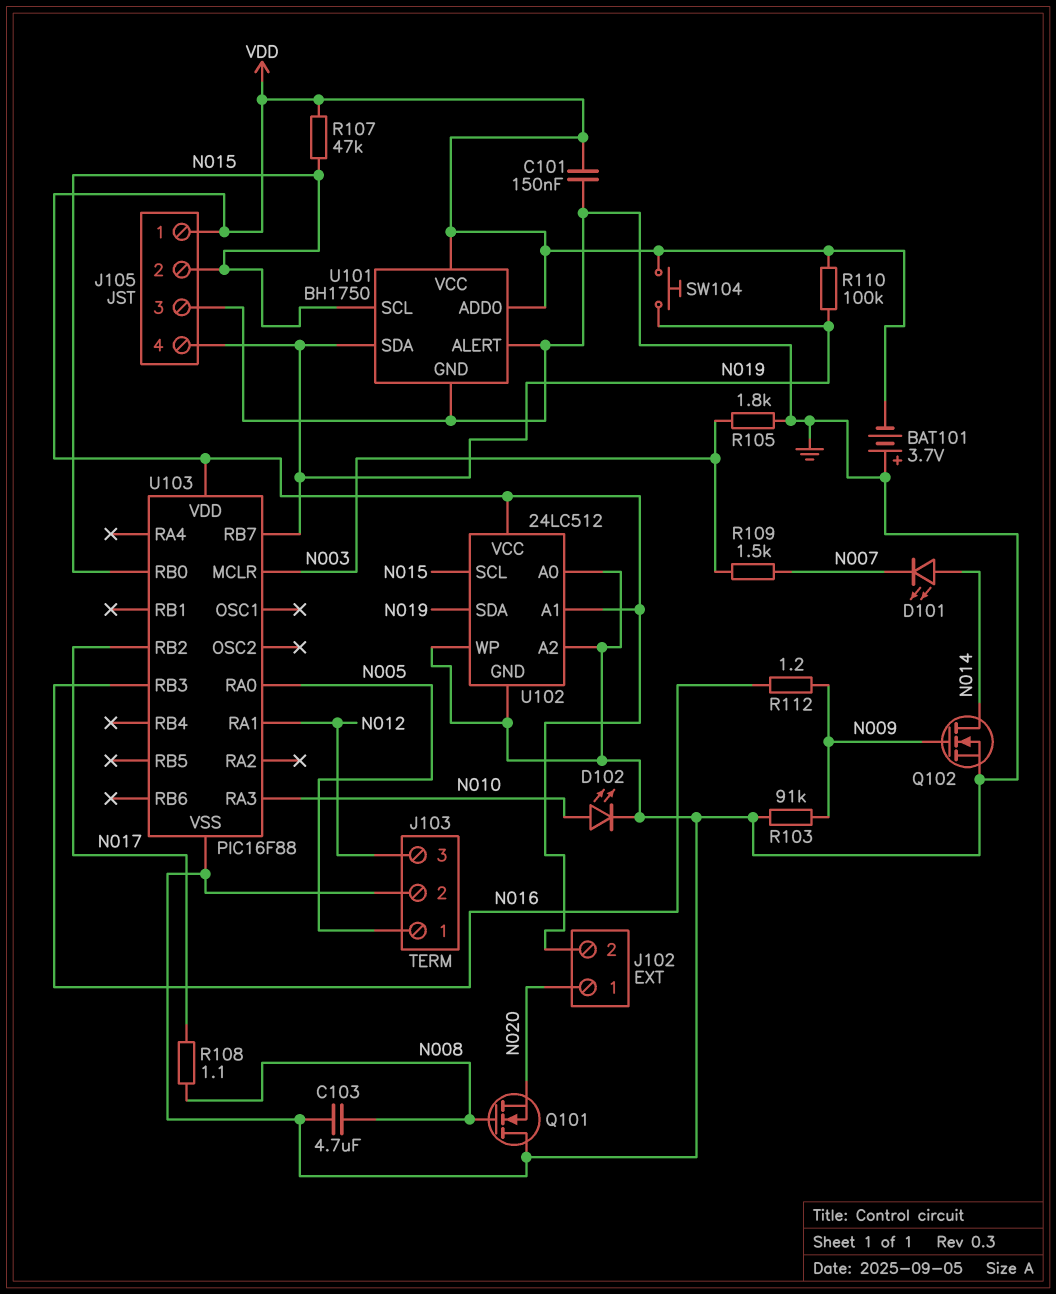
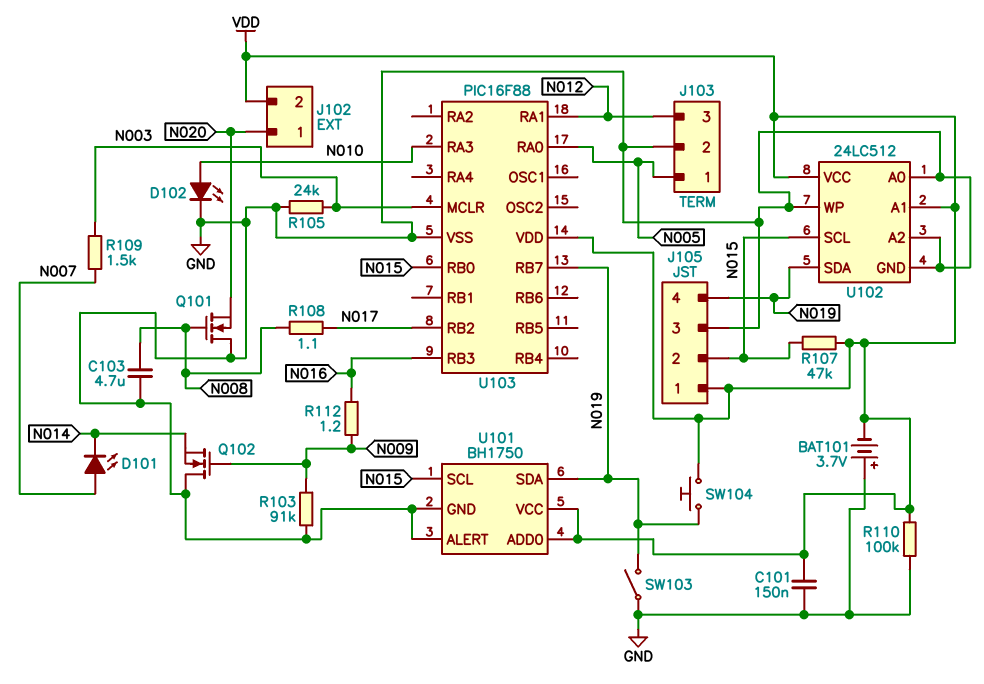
D101: LED (A N014, K N007) -> LED (A N007, K N014)
Q102: NMOS (G N009, D N014, S GND) -> NMOS (G N009, D GND, S N014)
R105: 1.8k (GND, N003) -> 24k (GND, N003)
R110: 100k (N019, VDD) -> 100k (GND, VDD)
SW103: none -> switch (GND, N019)

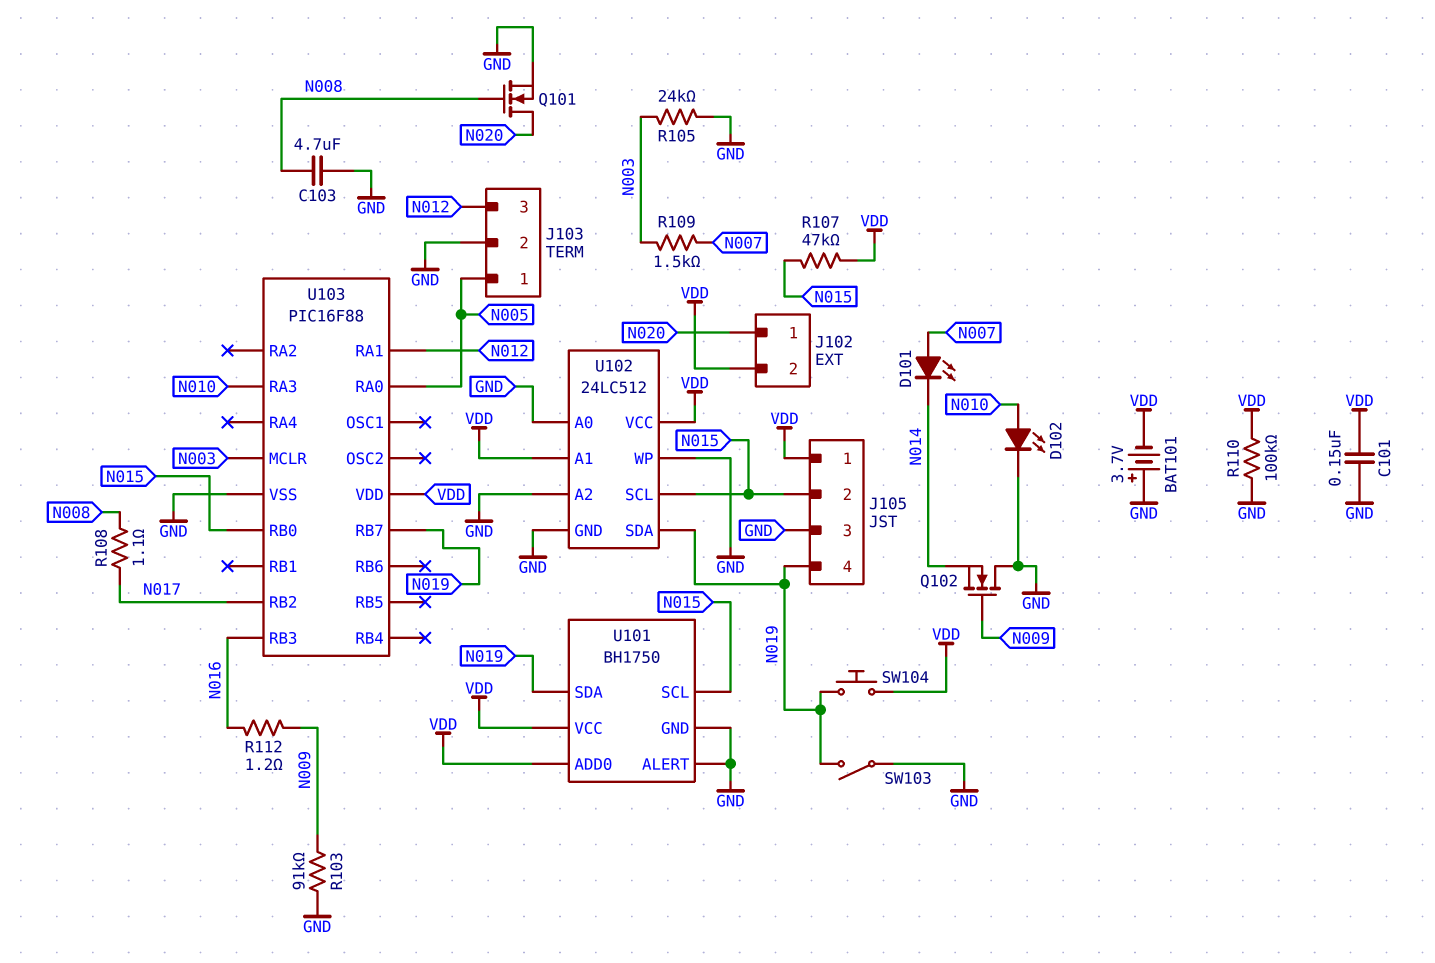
Q101: NMOS (G N008, D GND, S N020) -> NMOS (G N008, D N020, S GND)

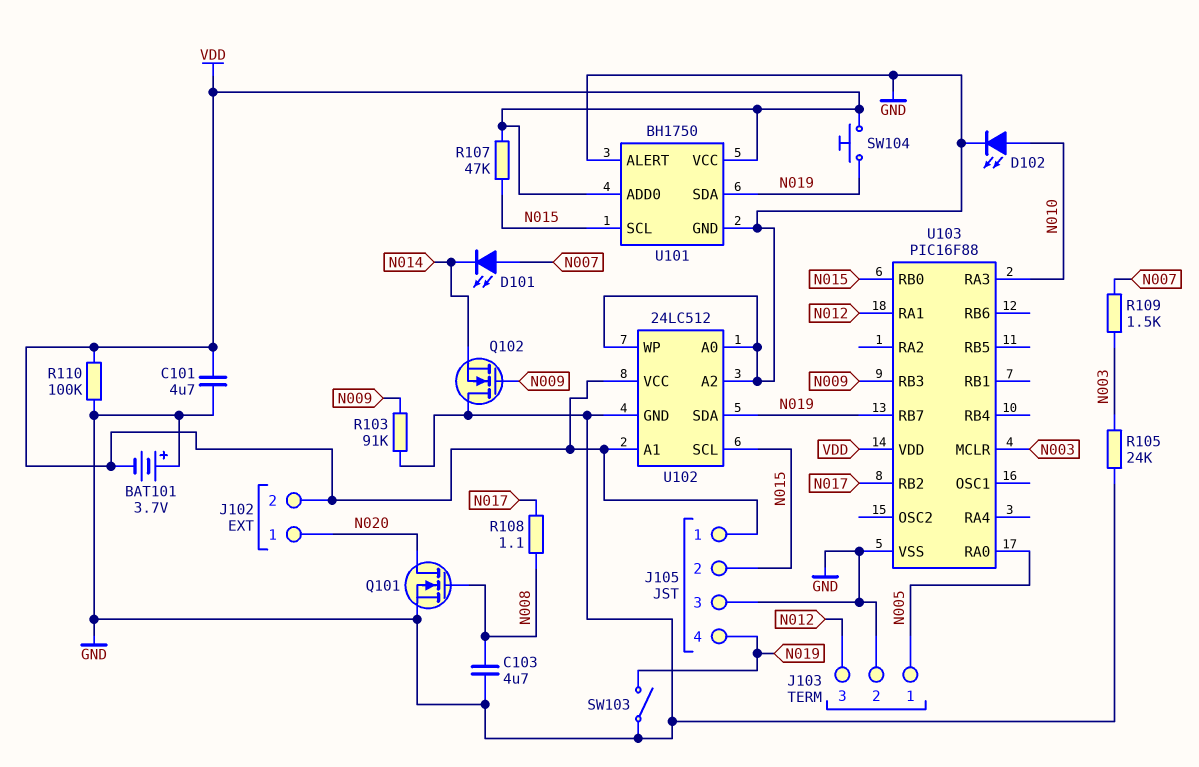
C101: 150nF (GND, VDD) -> 4.7uF (GND, VDD)
R112: 1.2 (N009, N016) -> none
U103 pin RB3: N016 -> N009

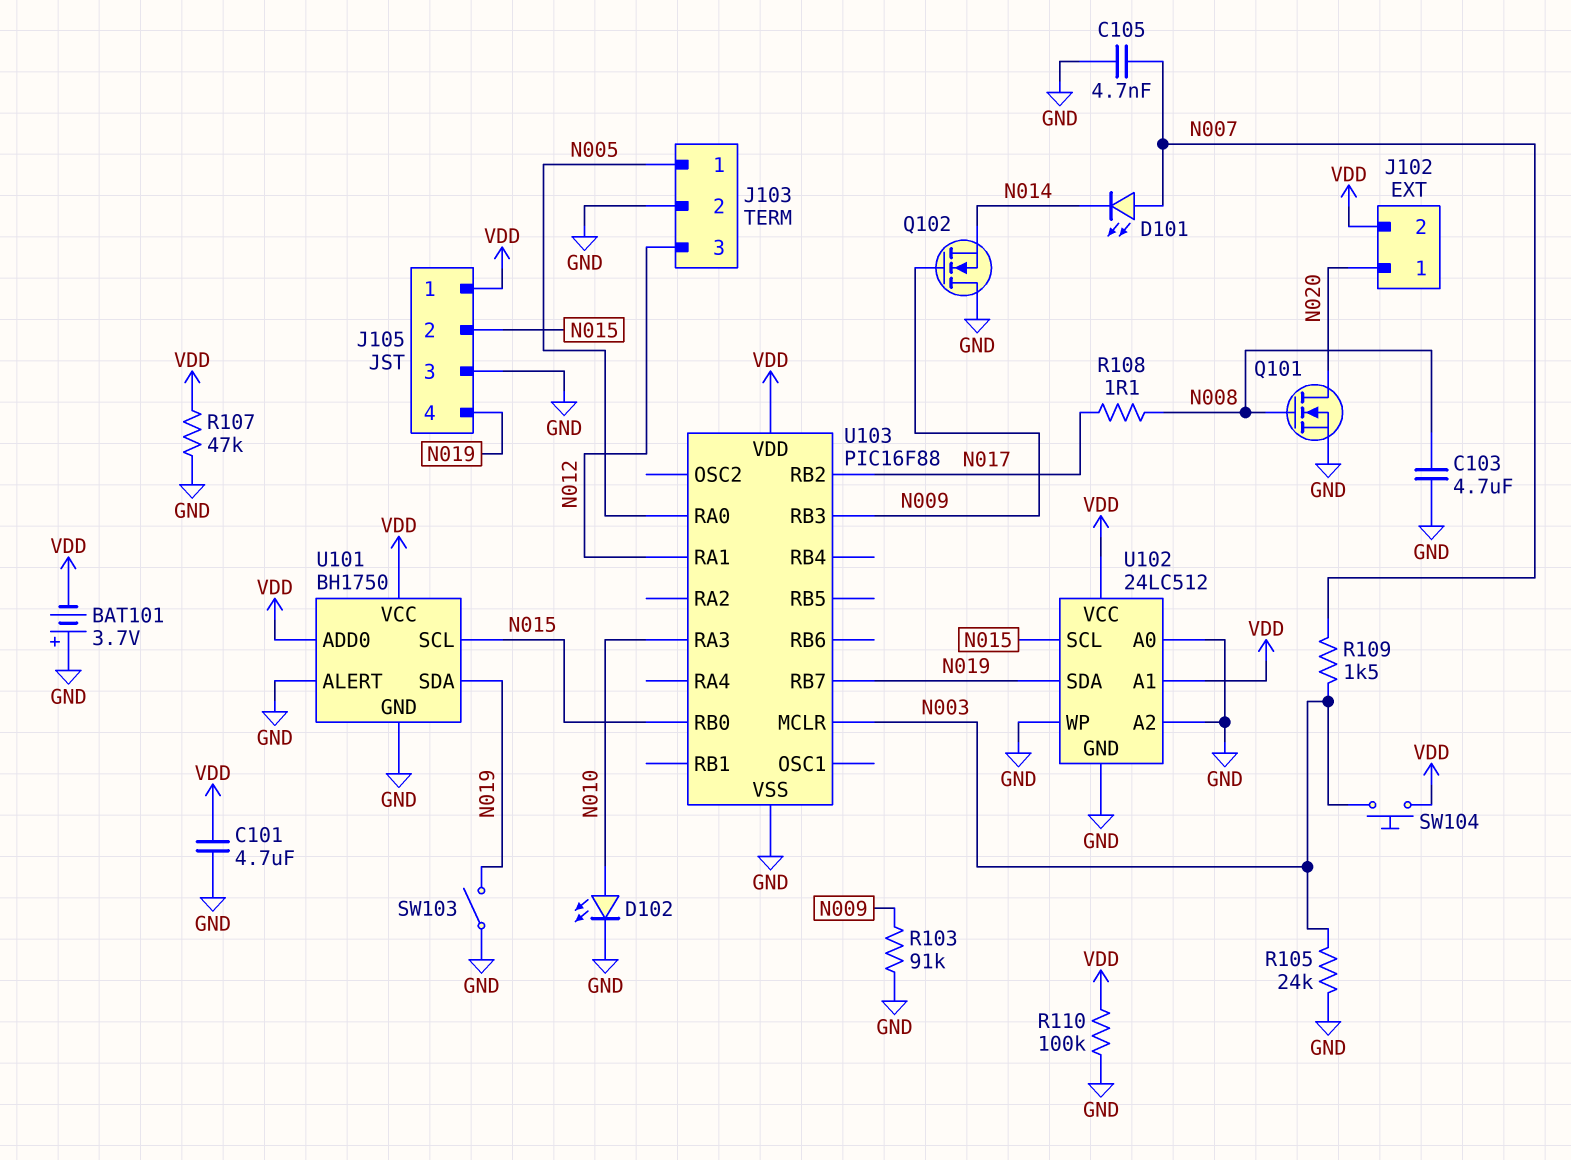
C105: none -> 4.7nF (GND, N007)
R107: 47k (N015, VDD) -> 47k (GND, VDD)
SW104: button (N019, VDD) -> button (N003, VDD)

